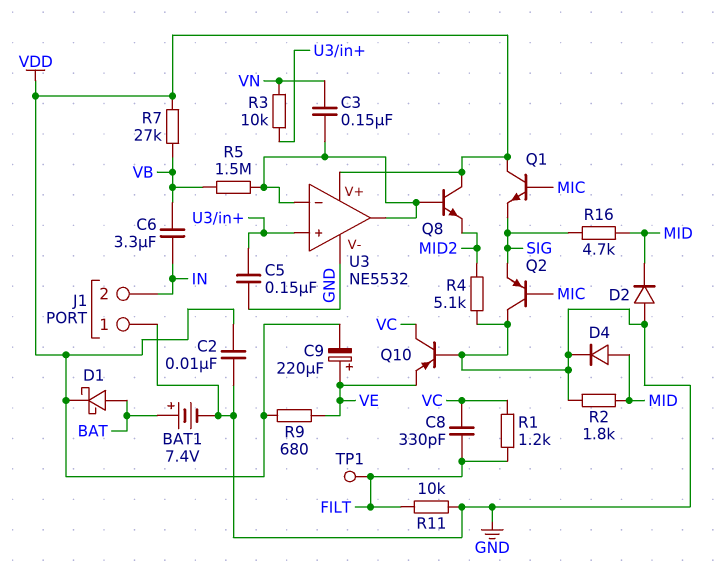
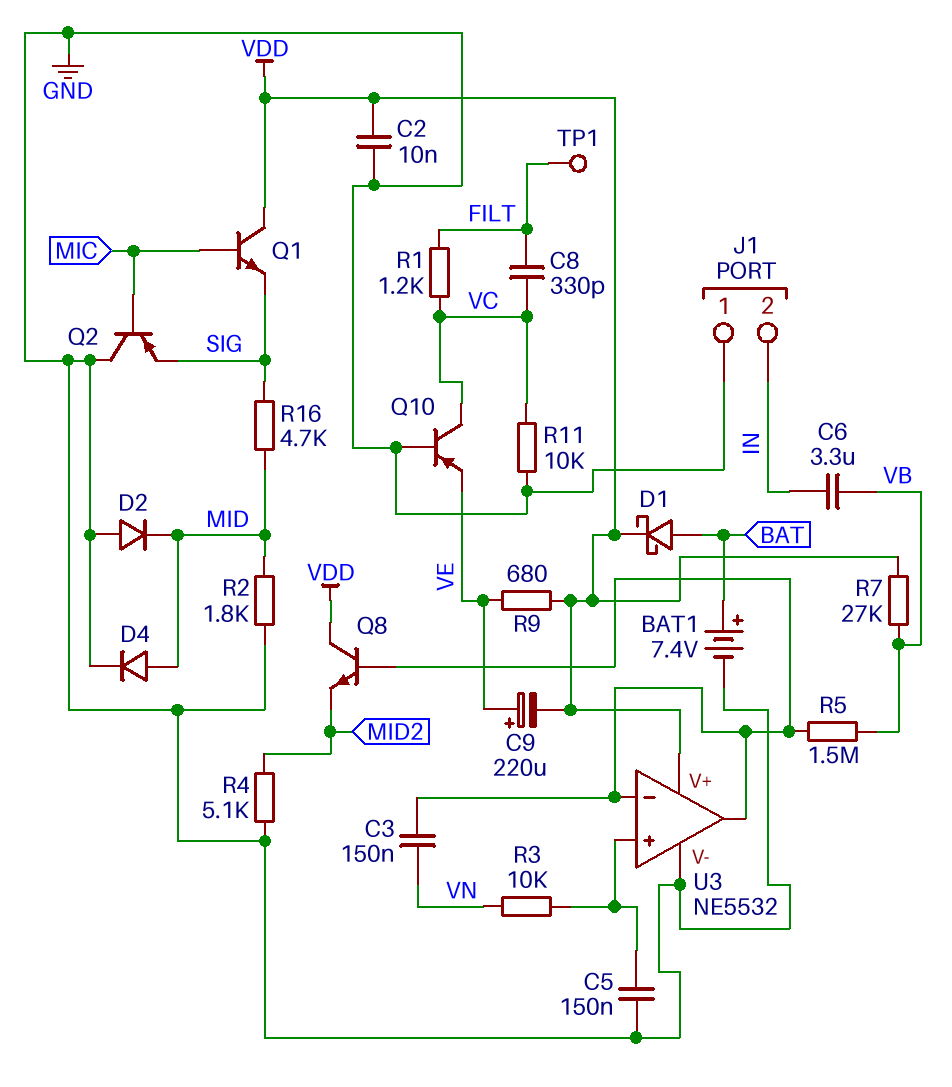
R11: 10k (FILT, GND) -> 10k (GND, VC)

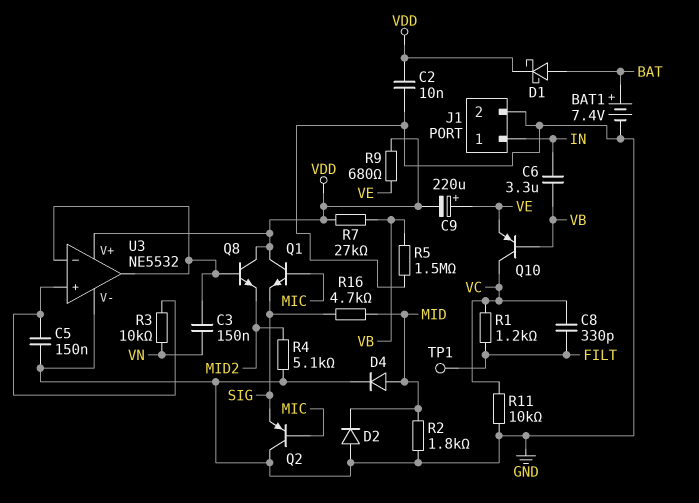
J1 pin 1: GND -> IN
J1 pin 2: IN -> GND
Q10: PNP (B GND, C VC, E VE) -> PNP (B VB, C VC, E VE)
R5: 1.5M (U3/in-, VB) -> 1.5M (GND, VB)

